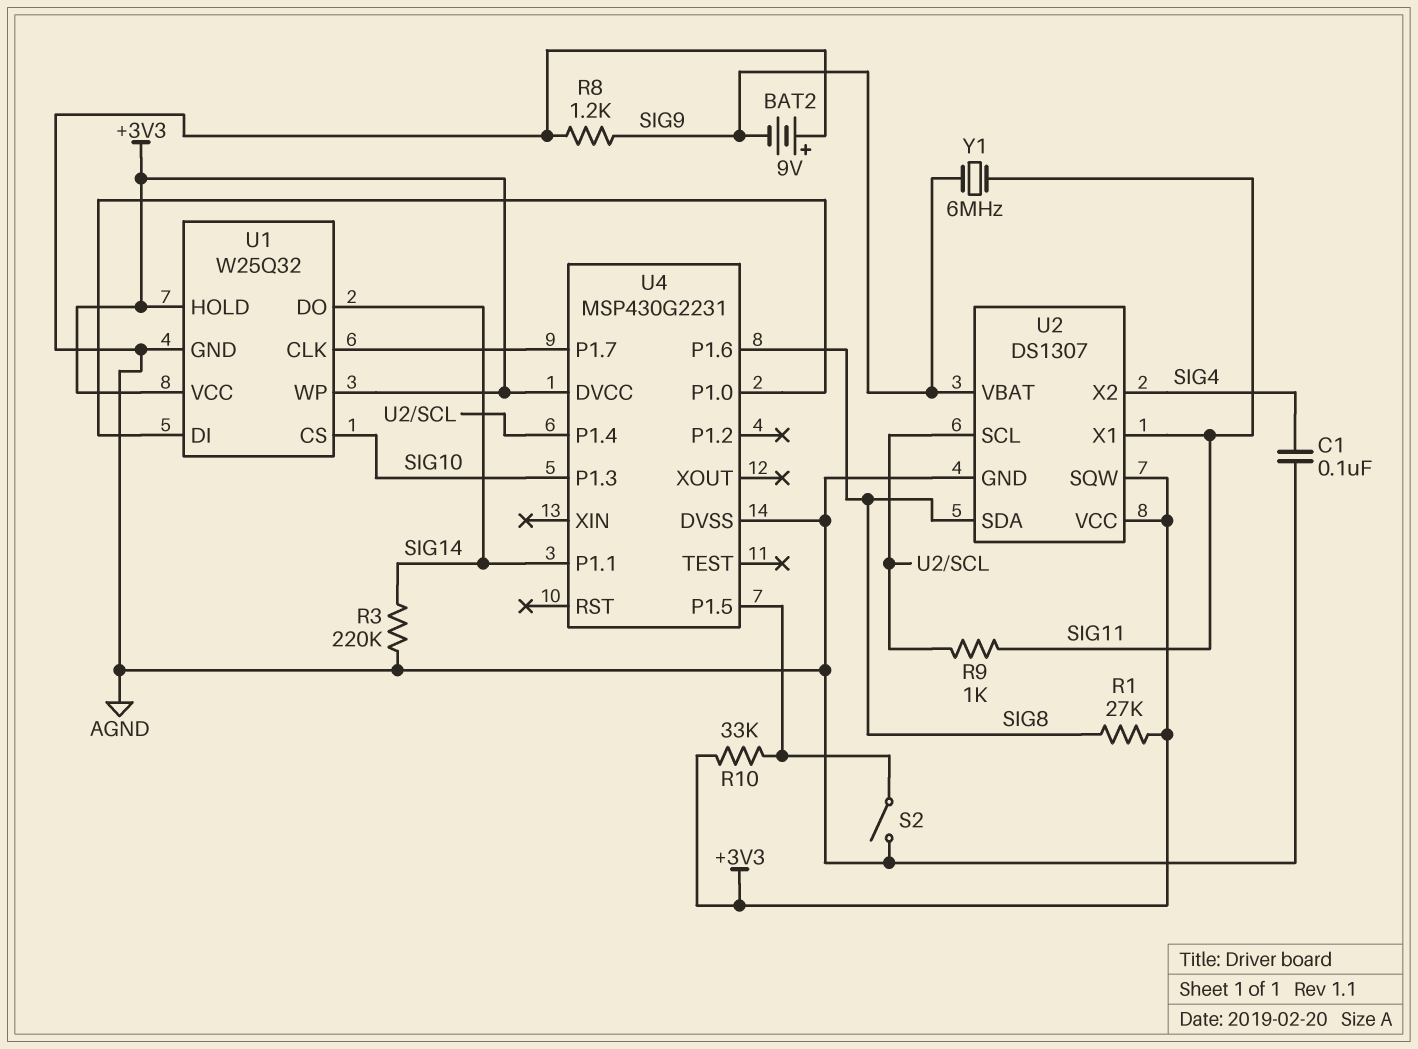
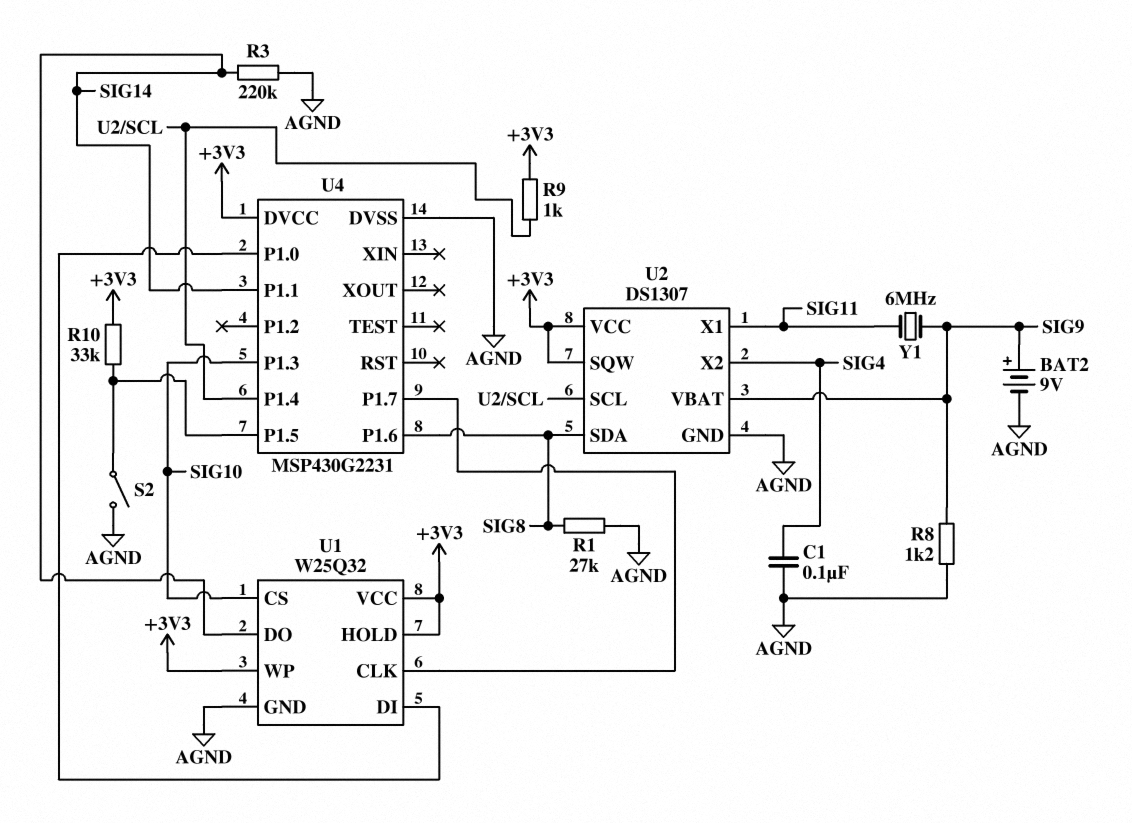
BAT2: 9V (plus AGND, minus SIG9) -> 9V (plus SIG9, minus AGND)
R1: 27k (+3V3, SIG8) -> 27k (AGND, SIG8)
R9: 1k (SIG11, U2/SCL) -> 1k (+3V3, U2/SCL)

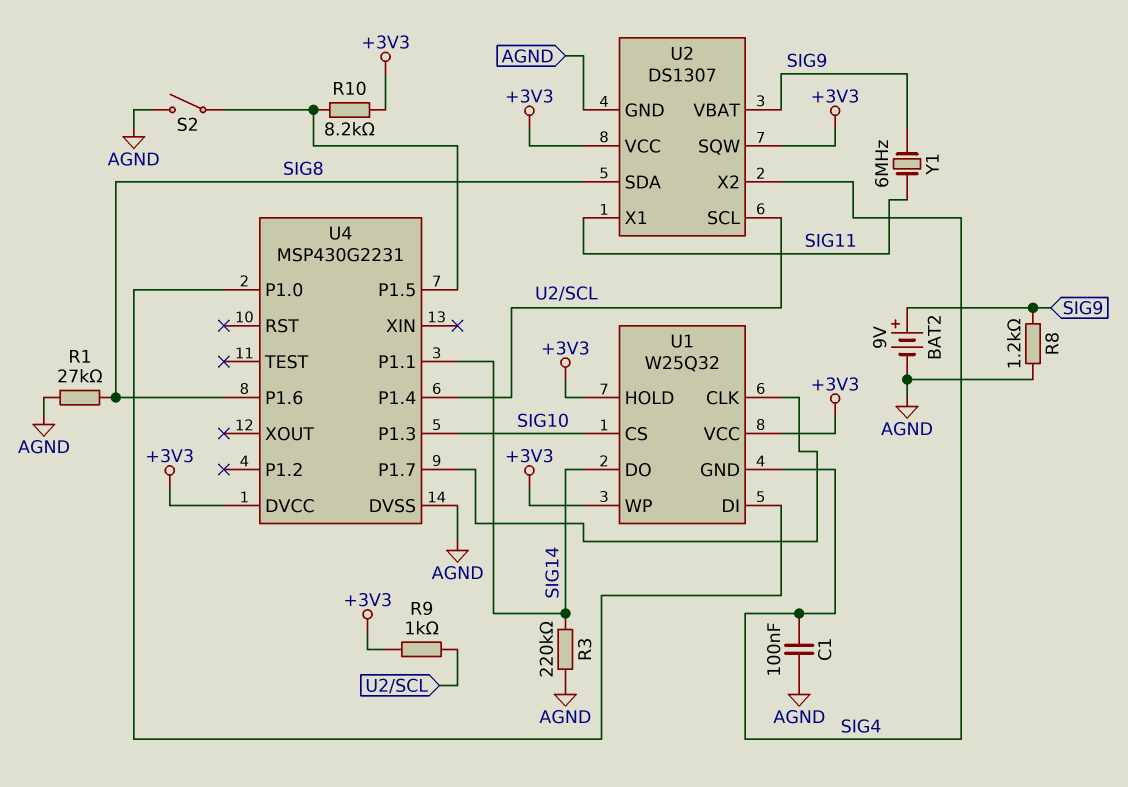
R10: 33k (+3V3, U4/P1.5) -> 8.2k (+3V3, U4/P1.5)
U1 pin GND: AGND -> SIG4

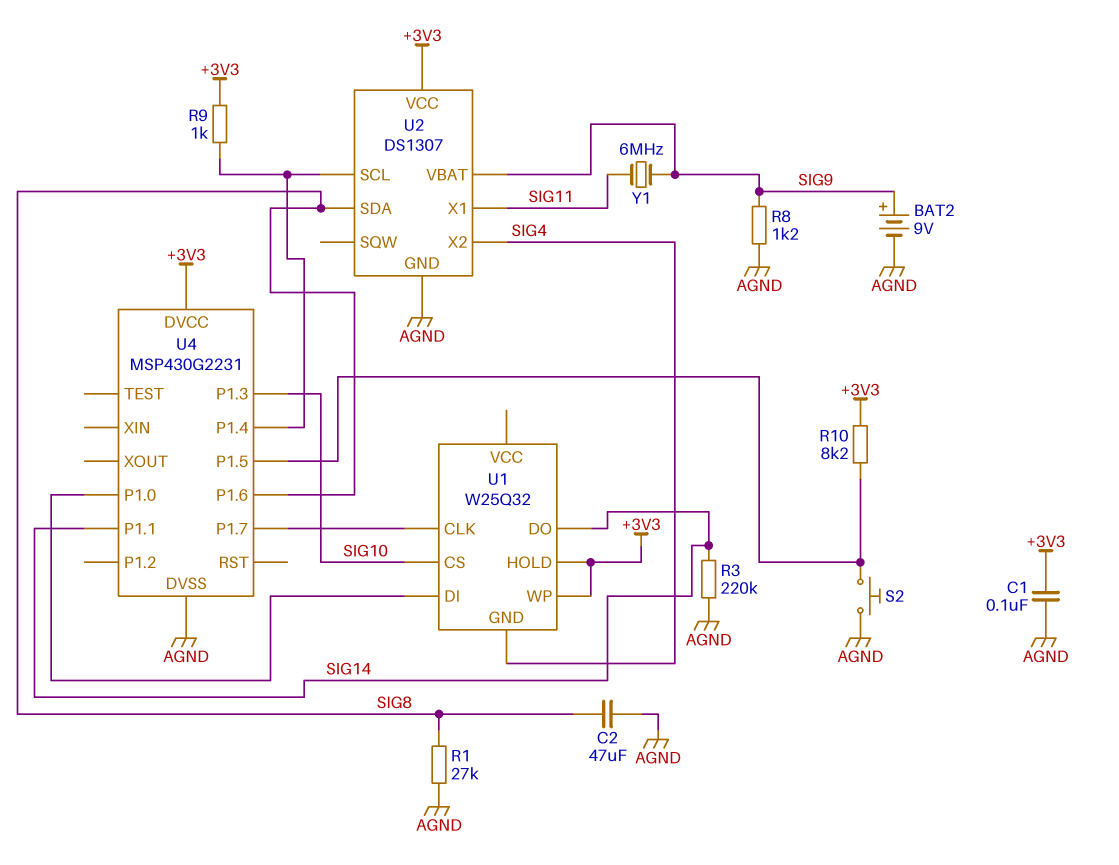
C1: 100nF (AGND, SIG4) -> 100nF (+3V3, AGND)
C2: none -> 47uF (AGND, SIG8)
S2: switch (AGND, U4/P1.5) -> button (AGND, U4/P1.5)
U1 pin VCC: +3V3 -> none
U2 pin SQW: +3V3 -> none

